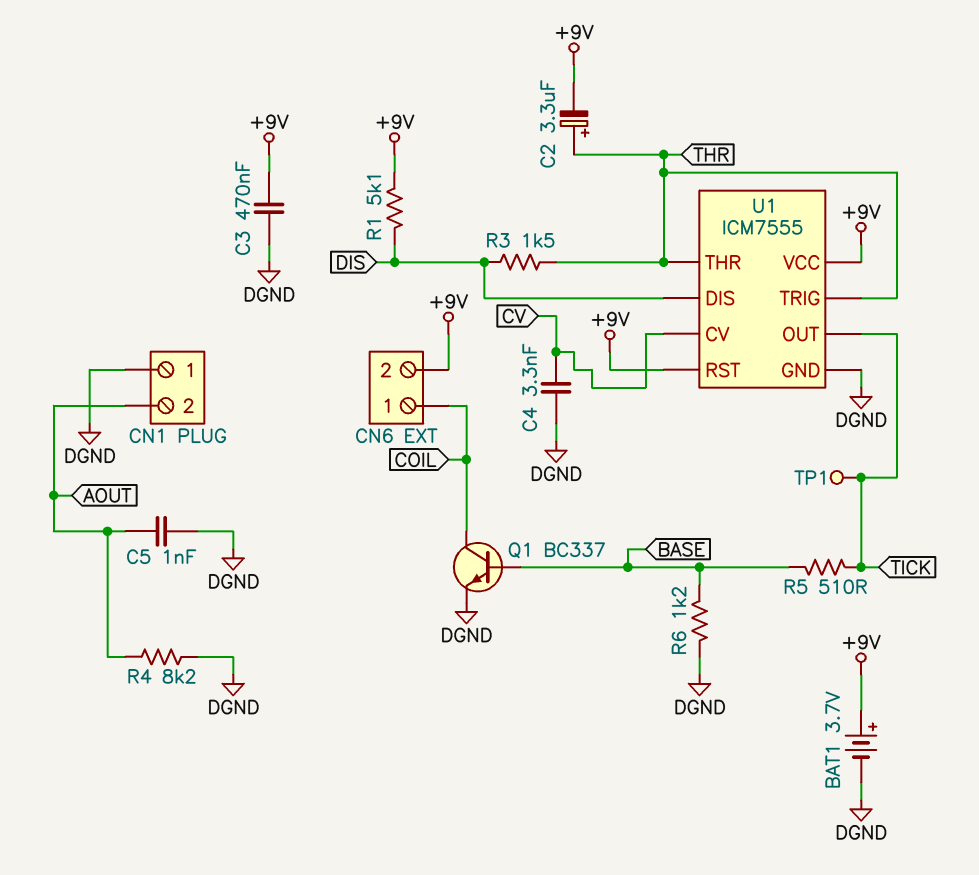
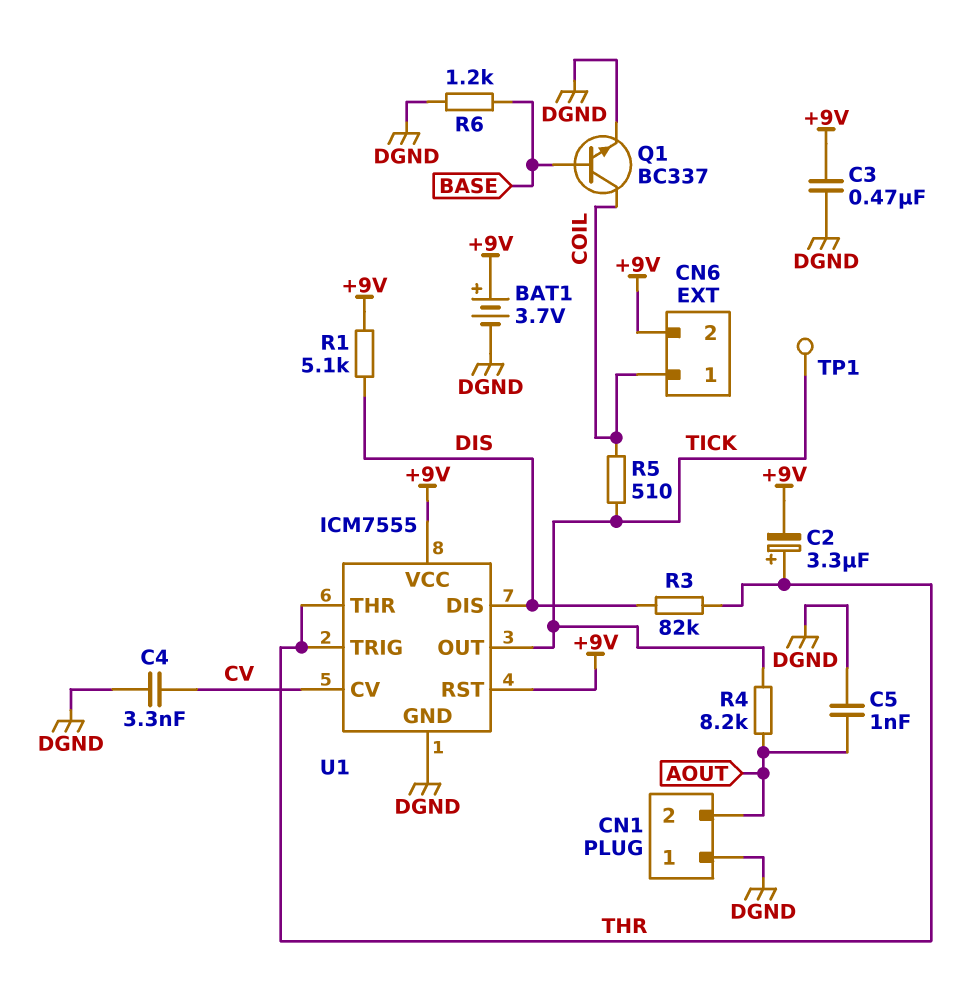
R3: 1.5k (DIS, THR) -> 82k (DIS, THR)
R4: 8.2k (AOUT, DGND) -> 8.2k (AOUT, TICK)
R5: 510 (BASE, TICK) -> 510 (COIL, TICK)

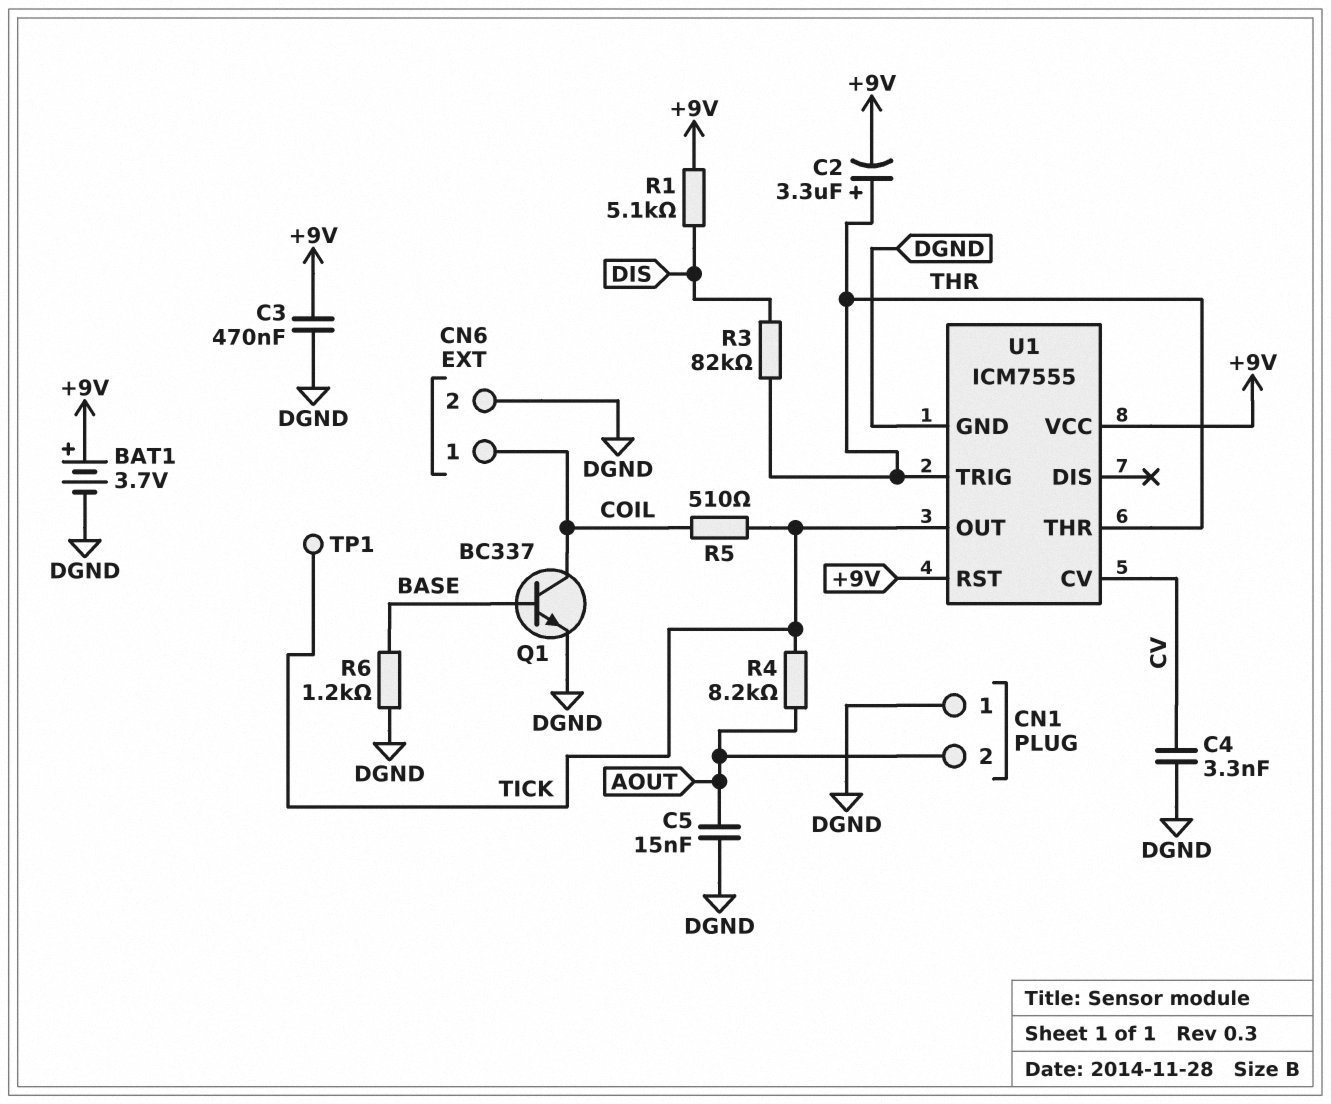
C5: 1nF (AOUT, DGND) -> 15nF (AOUT, DGND)
CN6 pin 2: +9V -> DGND
U1 pin DIS: DIS -> none

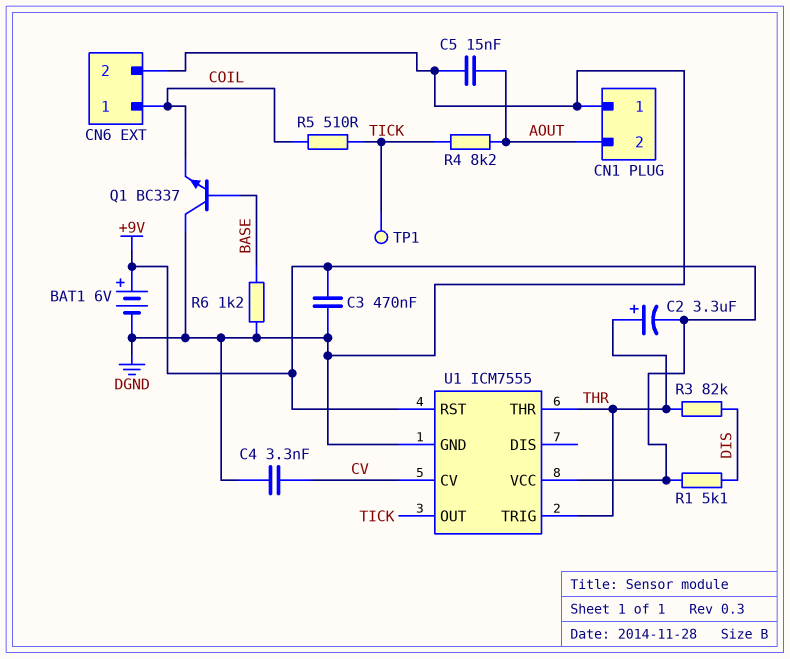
BAT1: 3.7V (plus +9V, minus DGND) -> 6V (plus +9V, minus DGND)
Q1: NPN BC337 (B BASE, C COIL, E DGND) -> NPN BC337 (B BASE, C DGND, E COIL)

